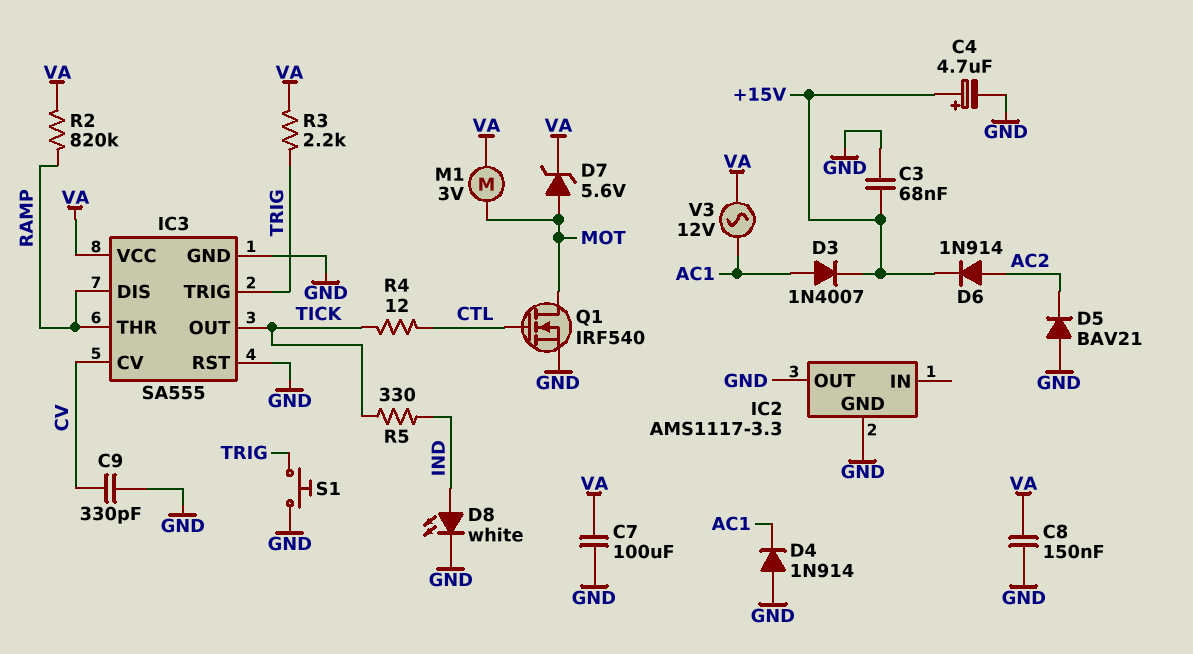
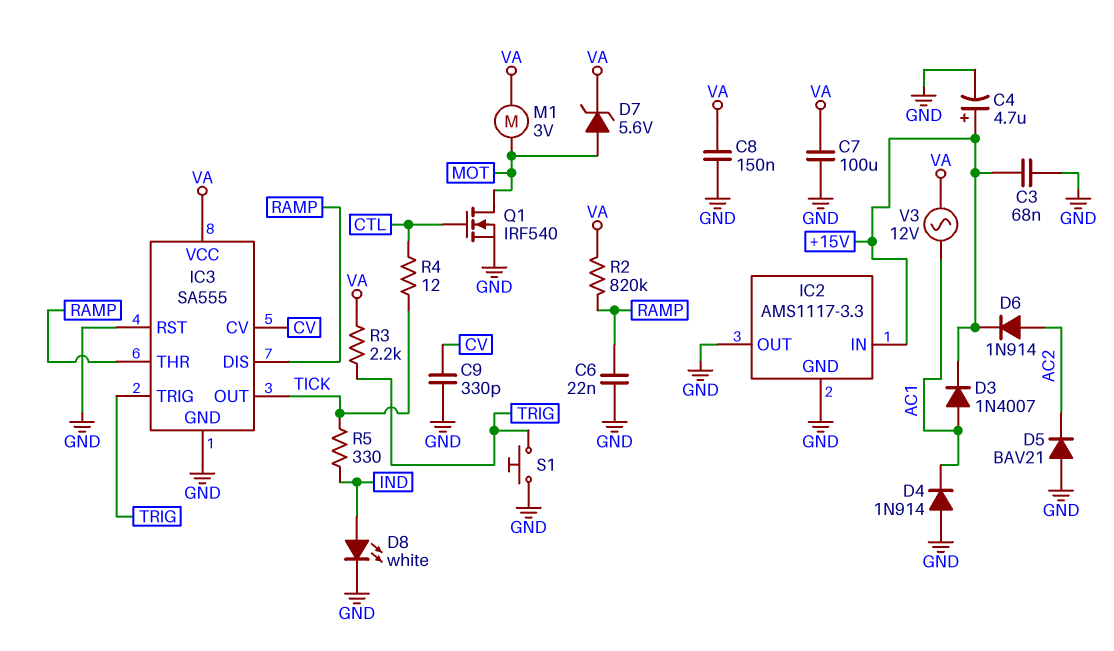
C6: none -> 22nF (GND, RAMP)
IC2 pin IN: none -> +15V

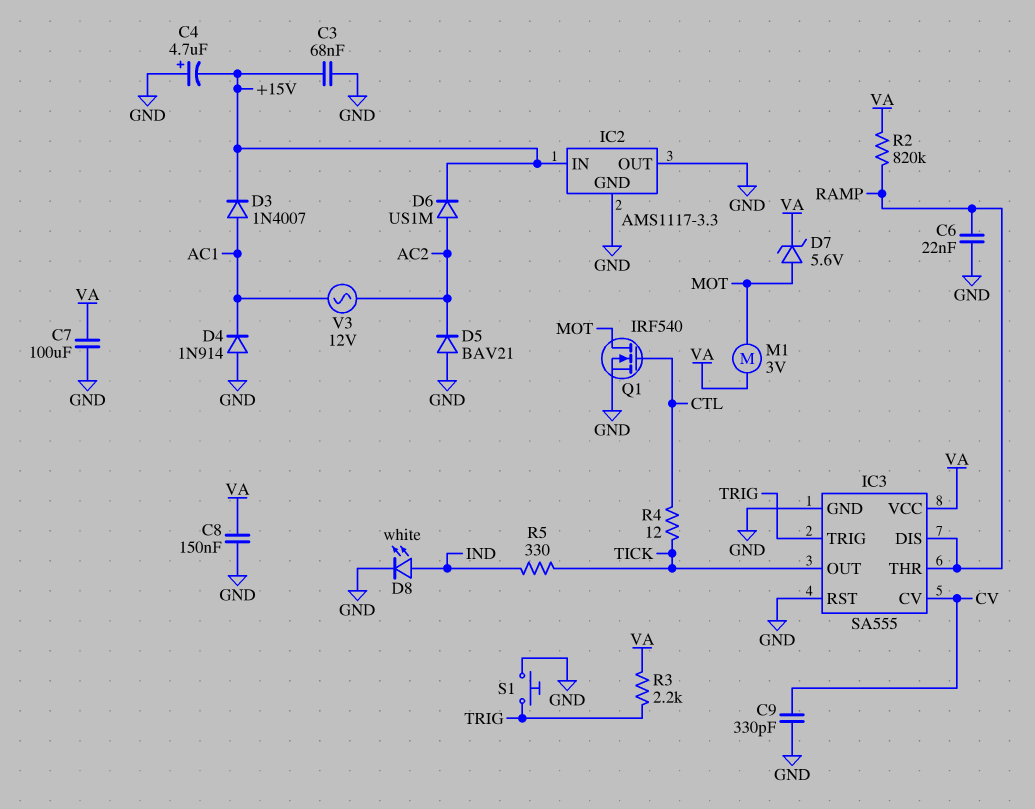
C4: 4.7uF (plus +15V, minus GND) -> 4.7uF (plus GND, minus +15V)
D6: diode 1N914 (A AC2, K +15V) -> diode US1M (A AC2, K +15V)
V3: AC 12V (AC1, VA) -> AC 12V (AC1, AC2)

